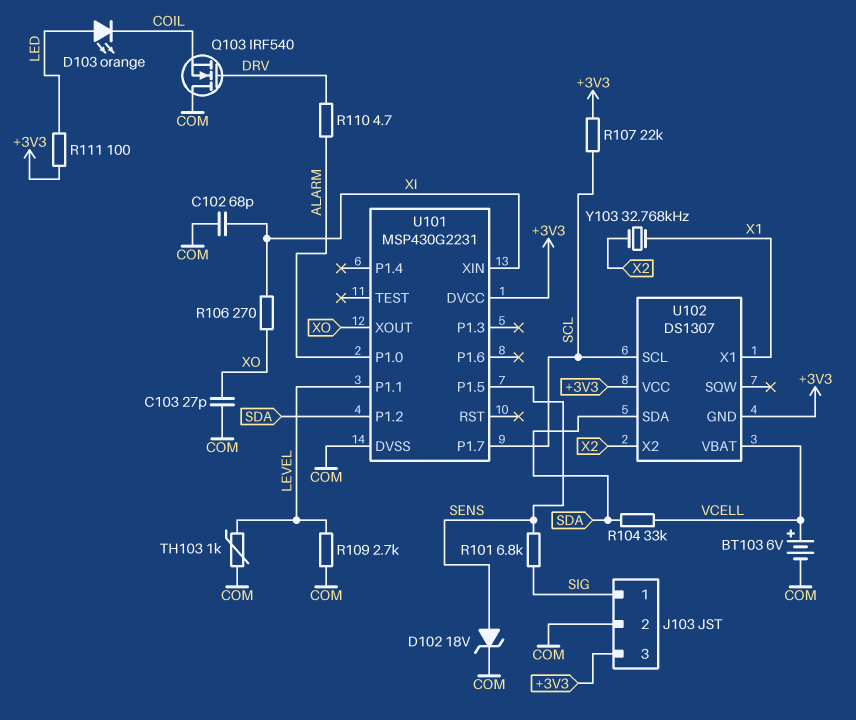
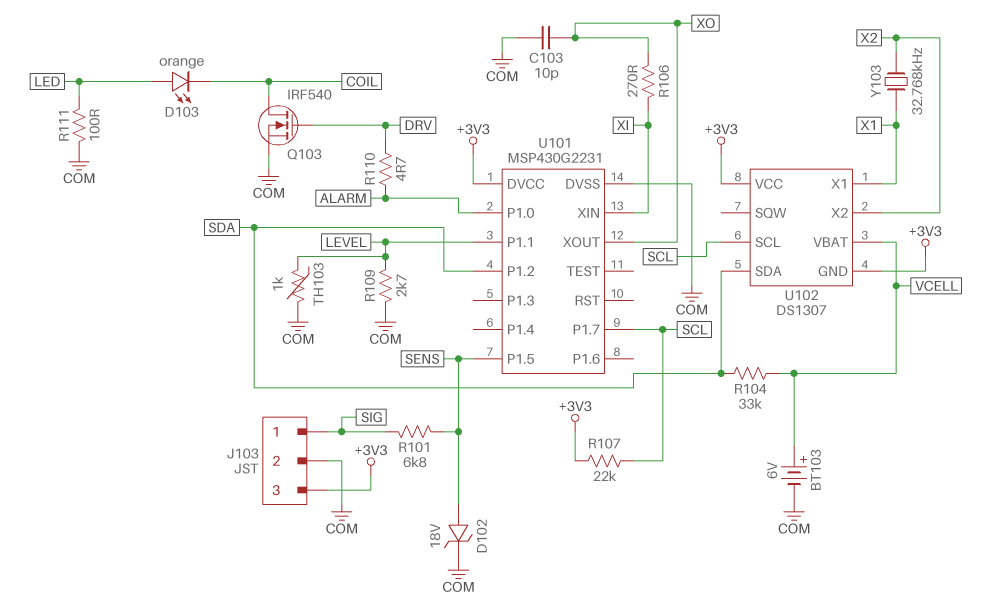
C102: 68pF (COM, XI) -> none
C103: 27pF (COM, XO) -> 10pF (COM, XO)
Q103: NMOS IRF540 (G DRV, D COM, S COIL) -> NMOS IRF540 (G DRV, D COIL, S COM)
R111: 100 (+3V3, LED) -> 100 (COM, LED)

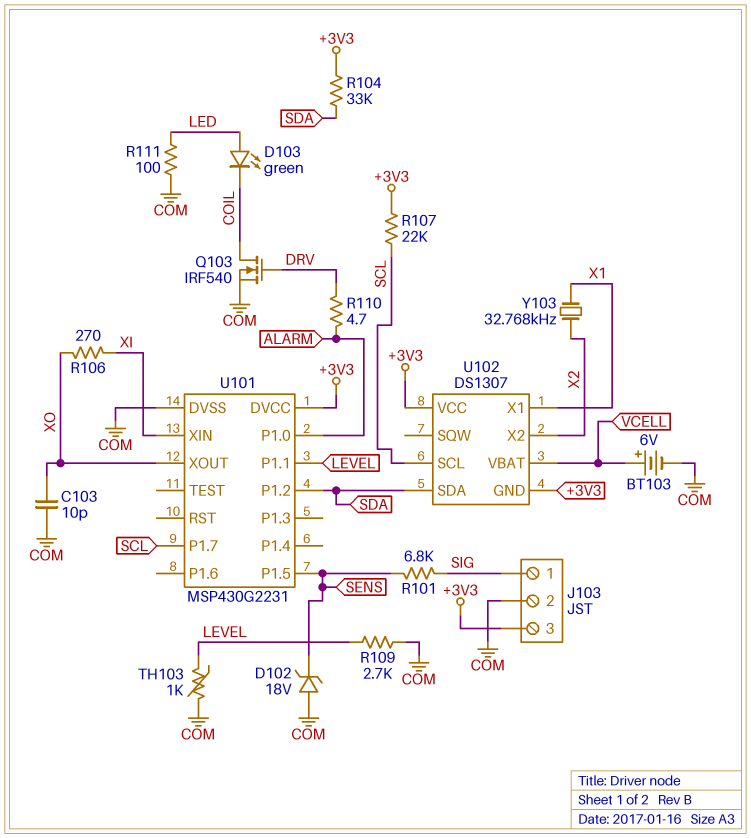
D102: zener 18V (A SENS, K COM) -> zener 18V (A COM, K SENS)
D103: LED orange (A LED, K COIL) -> LED green (A LED, K COIL)
R104: 33k (SDA, VCELL) -> 33k (+3V3, SDA)

